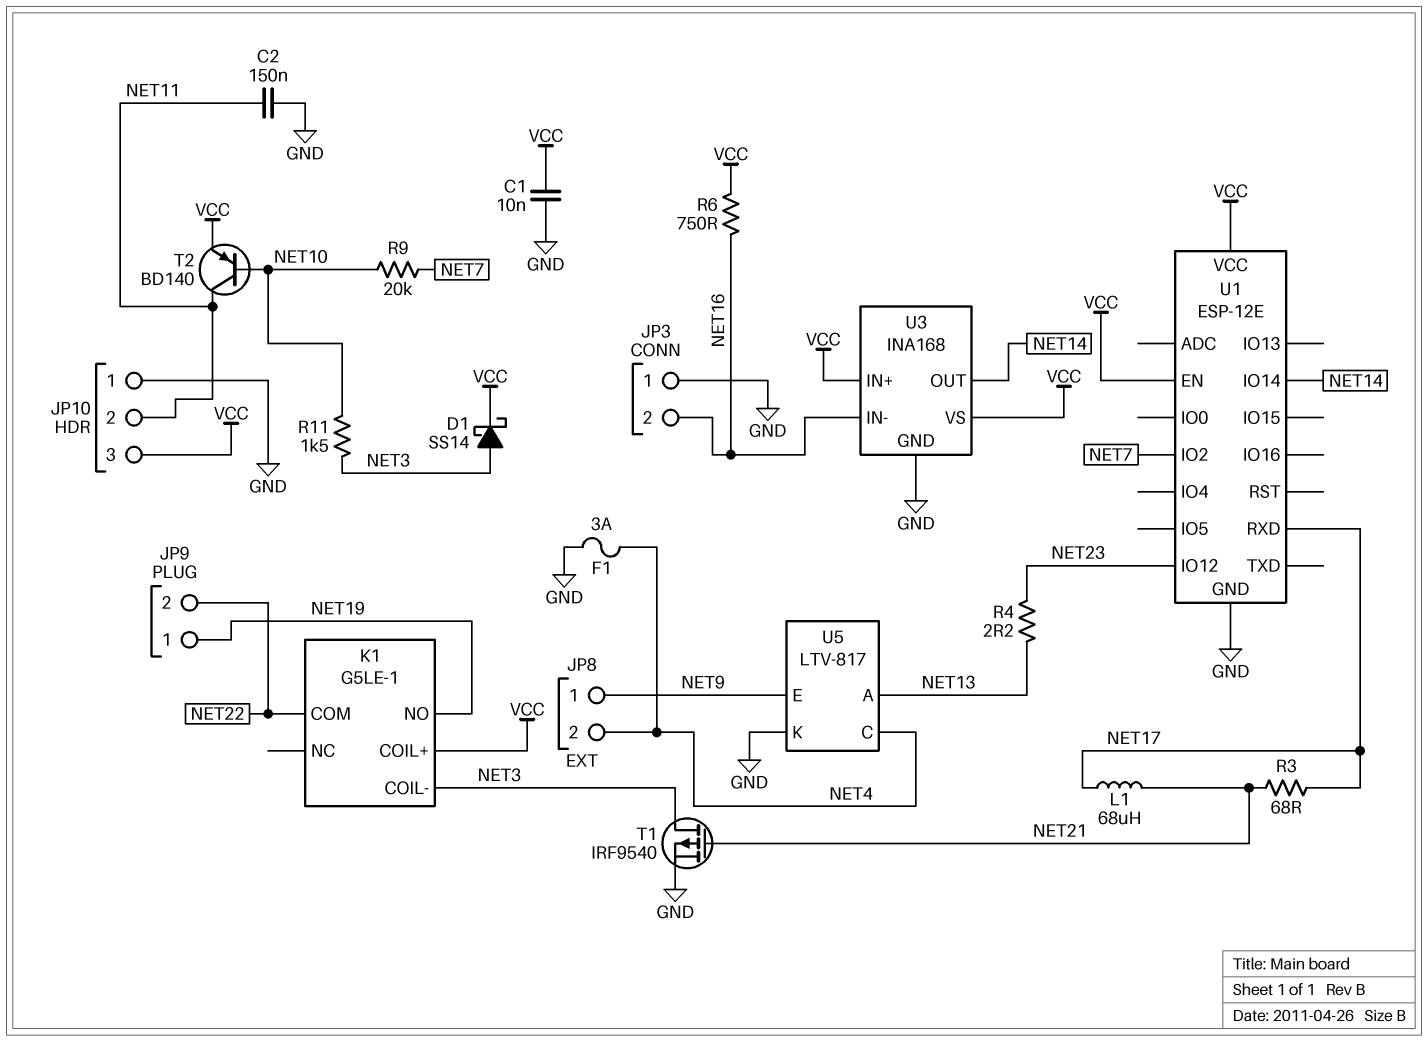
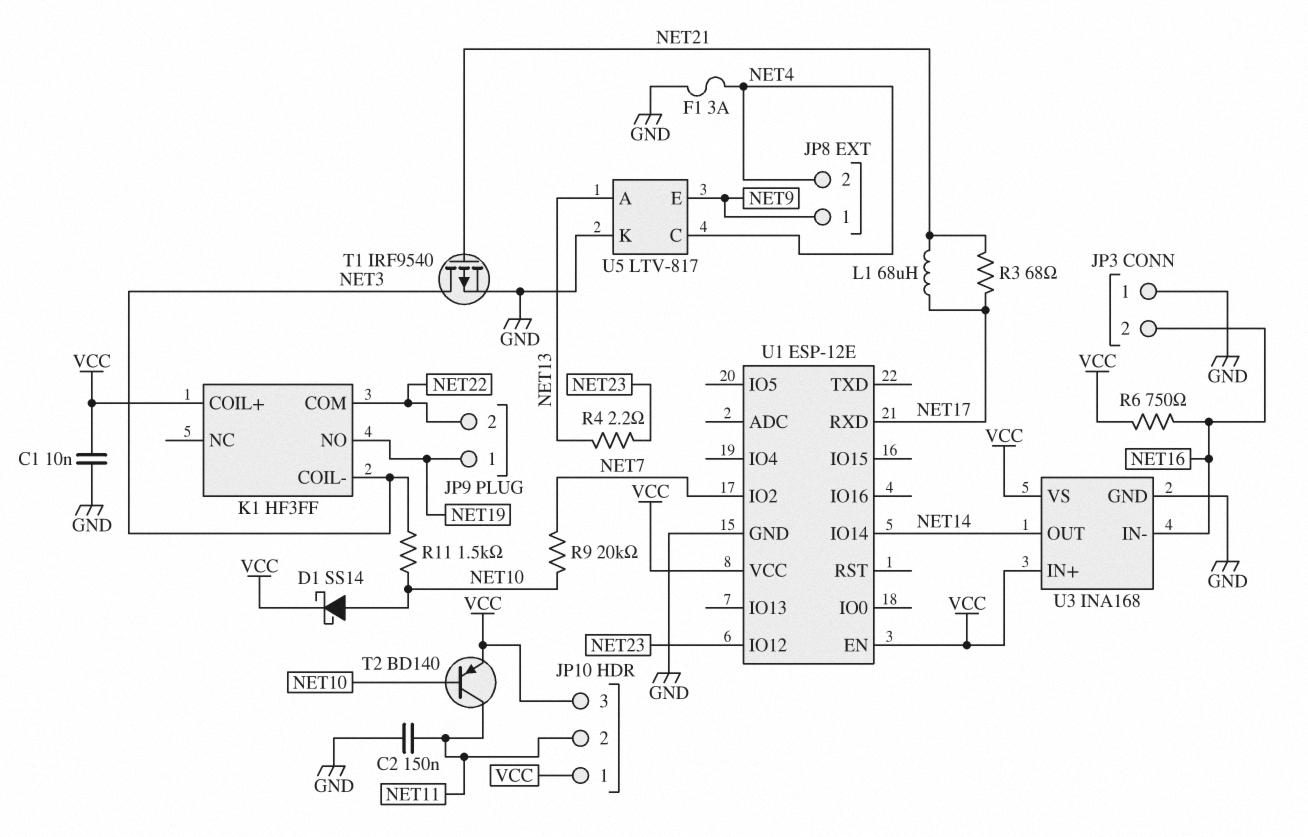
D1: schottky SS14 (A NET3, K VCC) -> schottky SS14 (A NET10, K VCC)
JP10 pin 1: GND -> VCC
K1: G5LE-1 -> HF3FF

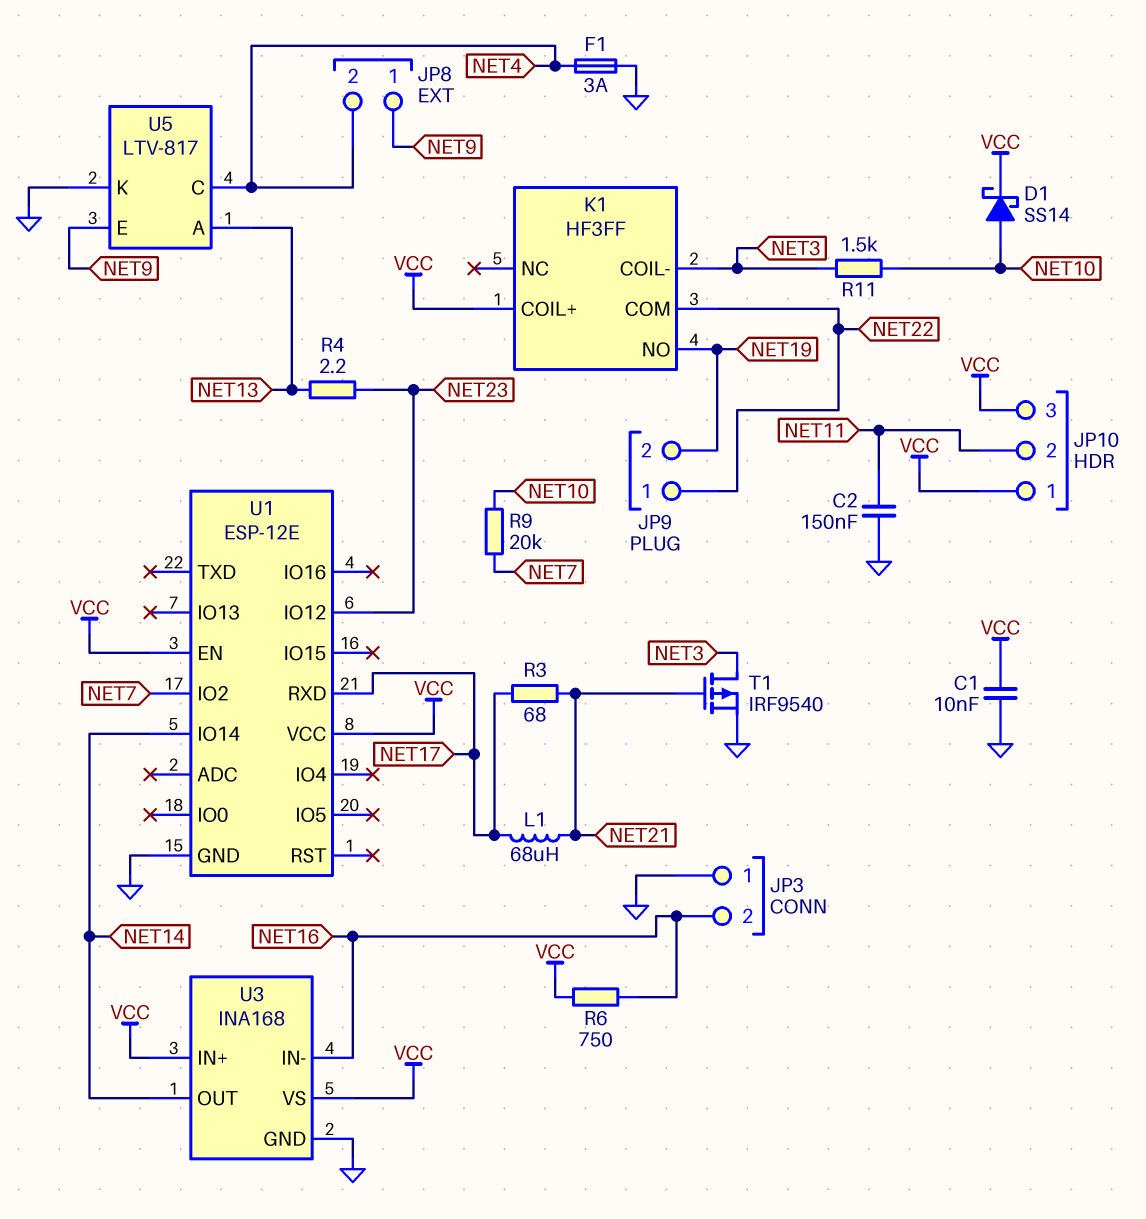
JP9 pin 1: NET19 -> NET22
JP9 pin 2: NET22 -> NET19
T2: PNP BD140 (B NET10, C NET11, E VCC) -> none

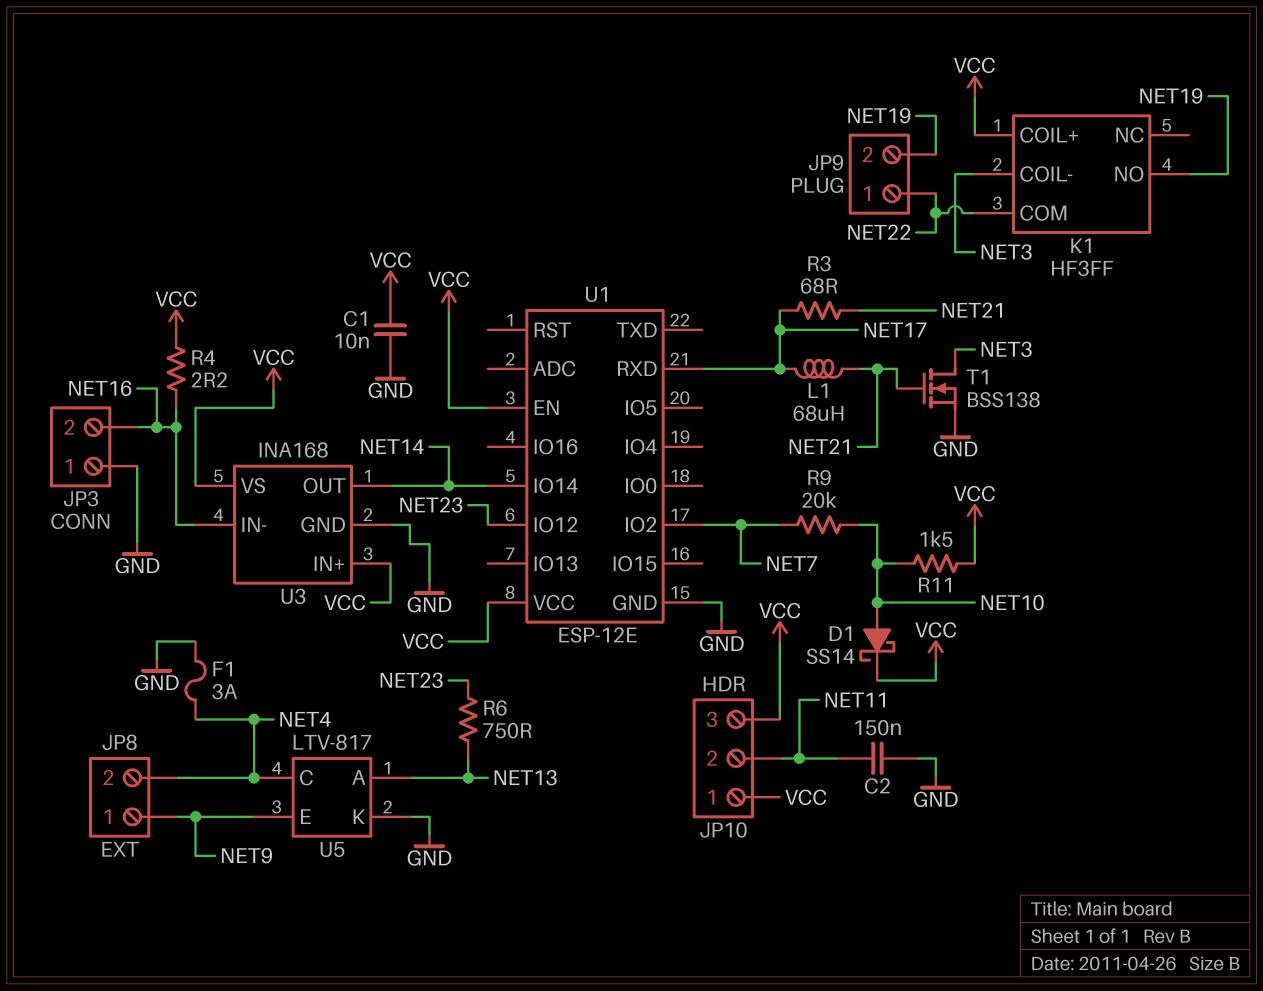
R4: 2.2 (NET13, NET23) -> 2.2 (NET16, VCC)
R6: 750 (NET16, VCC) -> 750 (NET13, NET23)
R11: 1.5k (NET3, NET10) -> 1.5k (NET10, VCC)
T1: PMOS IRF9540 (G NET21, D NET3, S GND) -> NMOS BSS138 (G NET21, D NET3, S GND)

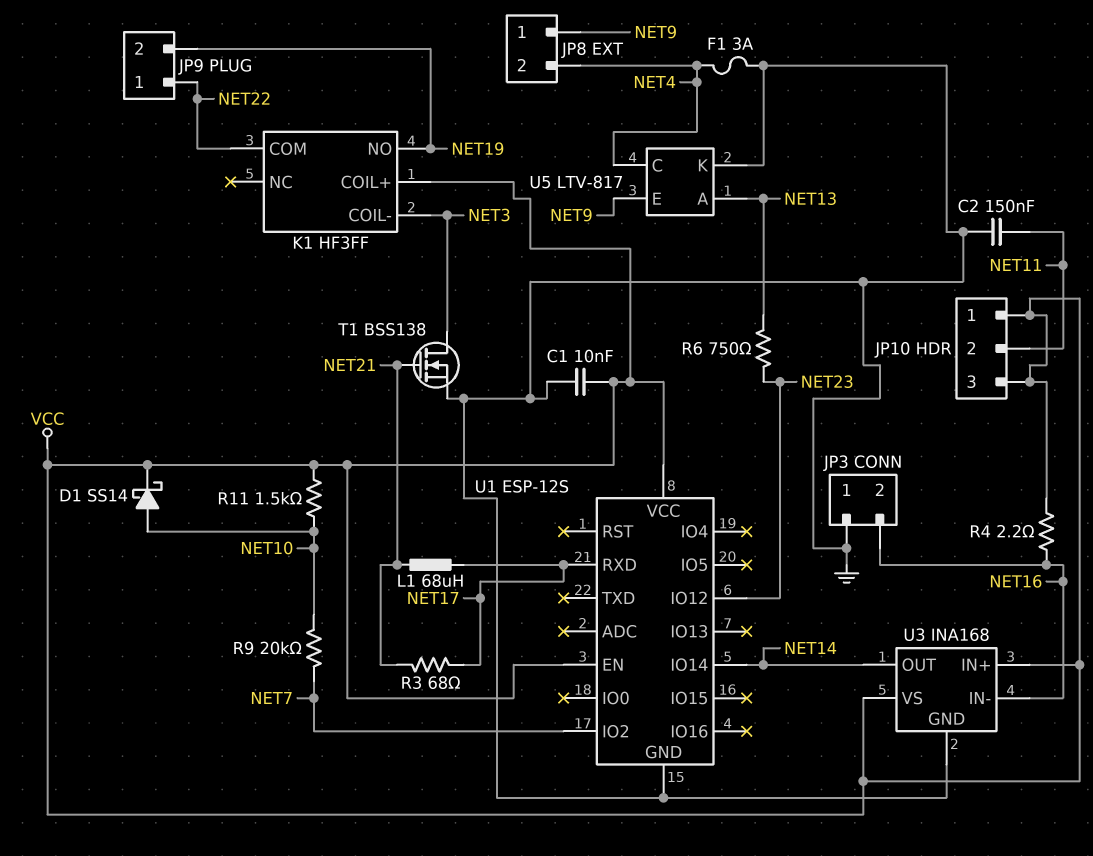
U1: ESP-12E -> ESP-12S

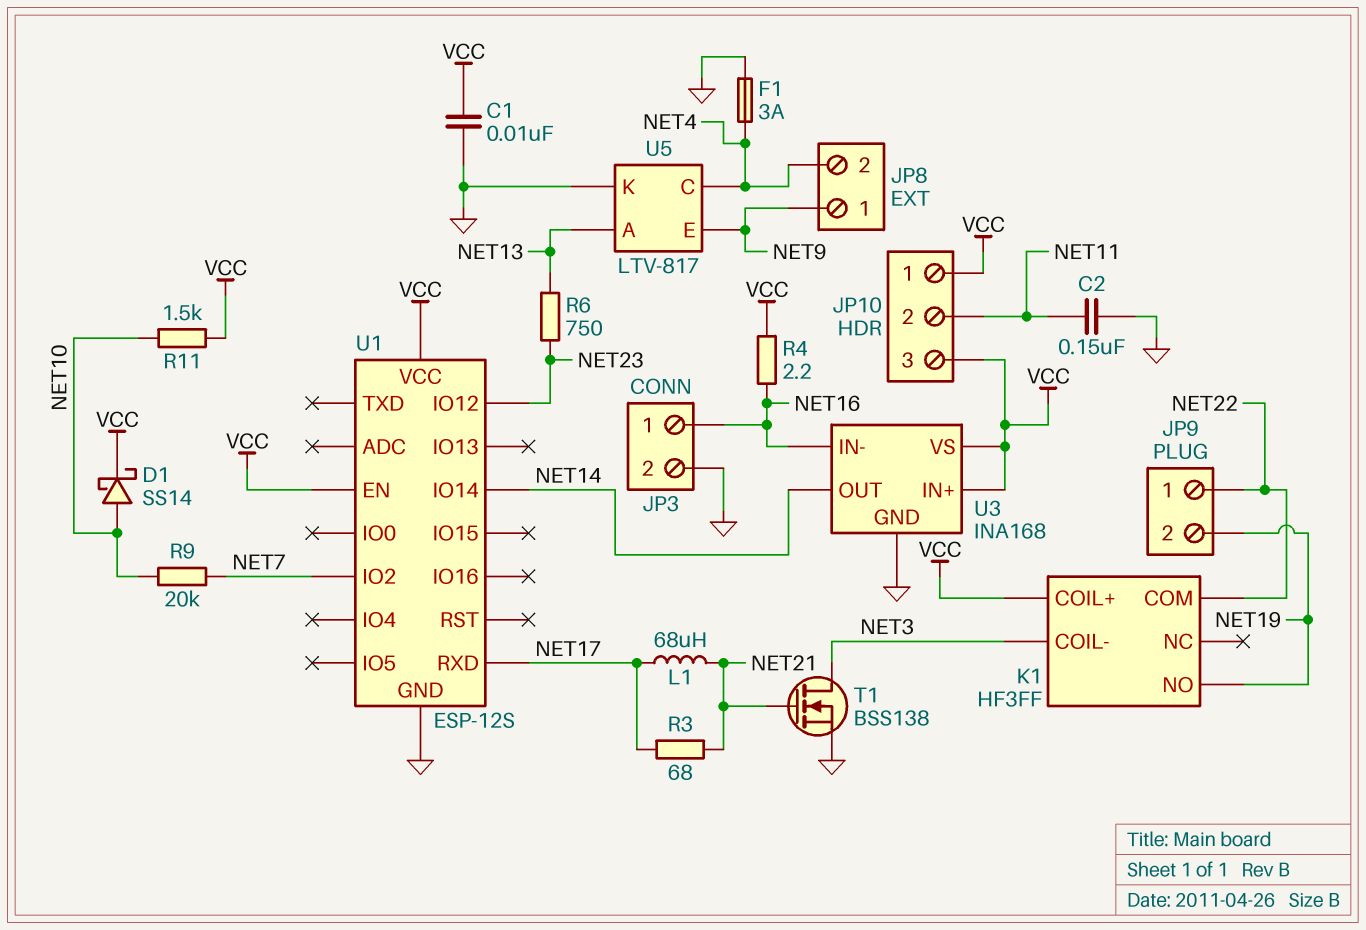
JP3 pin 1: GND -> NET16
JP3 pin 2: NET16 -> GND

